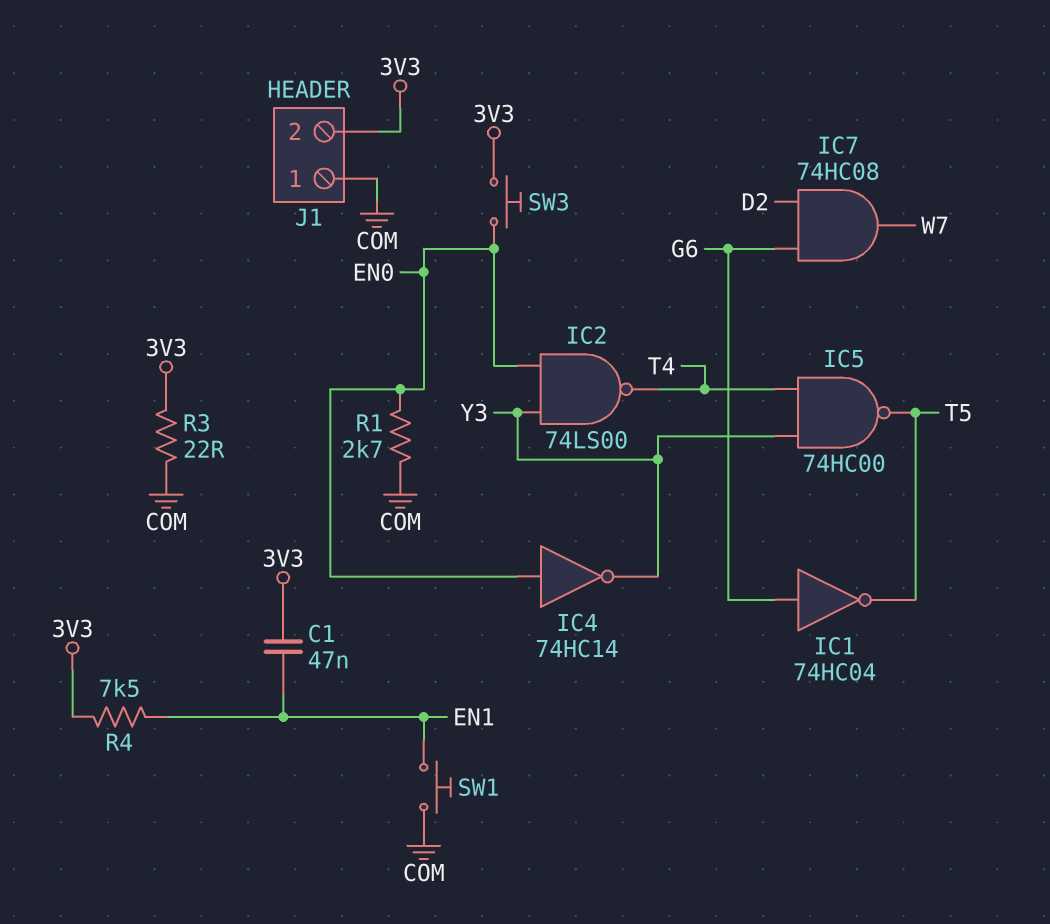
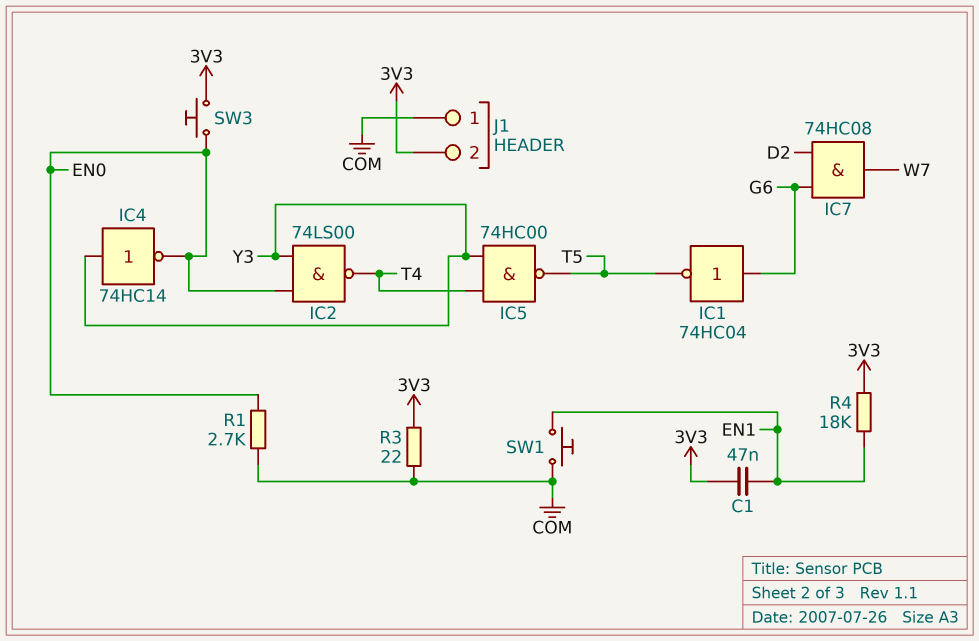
IC4: NOT 74HC14 (in EN0, out Y3) -> NOT 74HC14 (in Y3, out EN0)
R4: 7.5k (3V3, EN1) -> 18k (3V3, EN1)

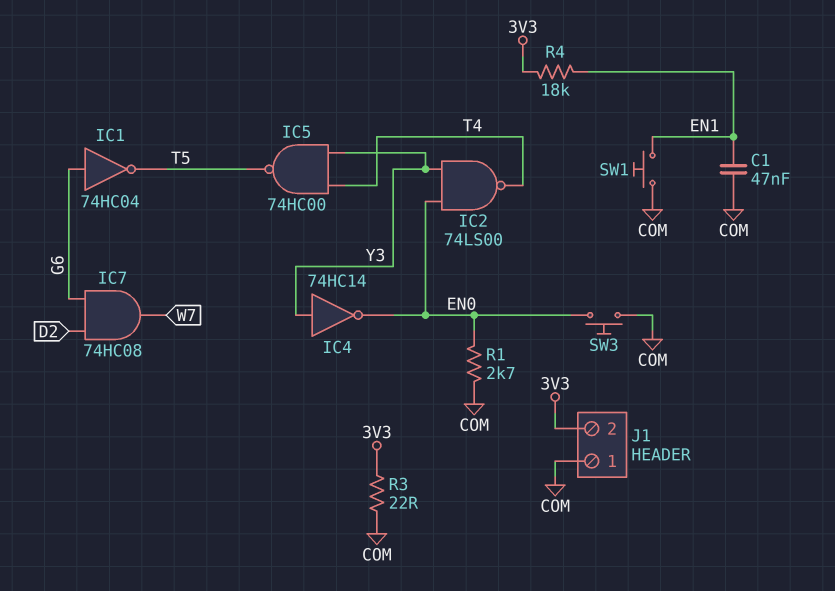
C1: 47nF (3V3, EN1) -> 47nF (COM, EN1)
SW3: button (3V3, EN0) -> button (COM, EN0)

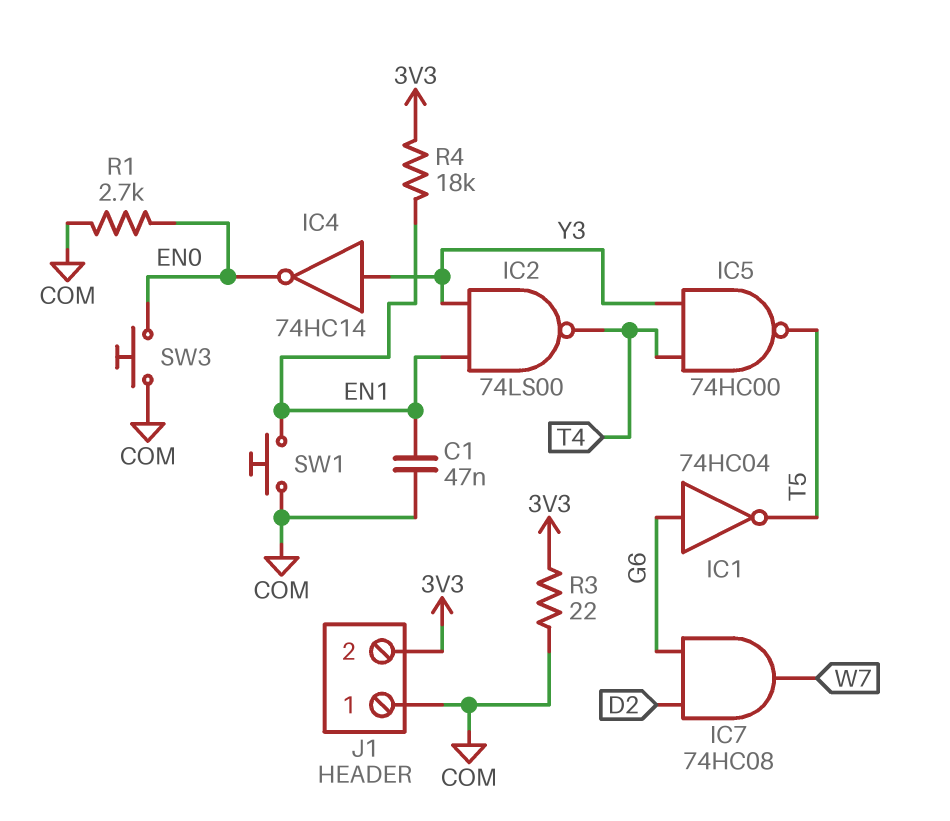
IC2: NAND 74LS00 (in EN0, in Y3, out T4) -> NAND 74LS00 (in EN1, in Y3, out T4)

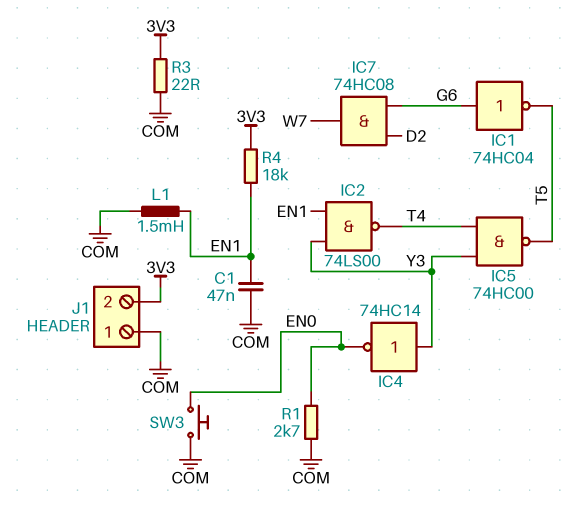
L1: none -> 1.5mH (COM, EN1)
SW1: button (COM, EN1) -> none

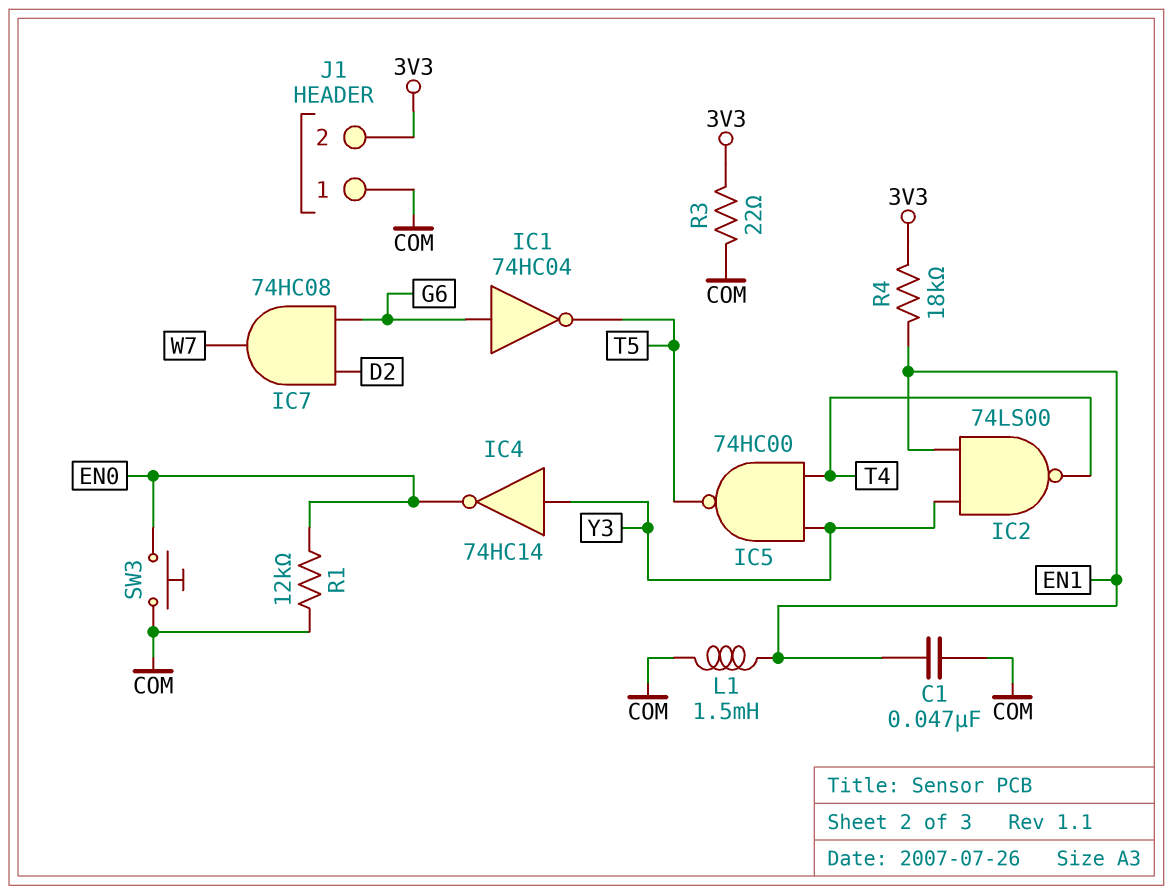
R1: 2.7k (COM, EN0) -> 12k (COM, EN0)

